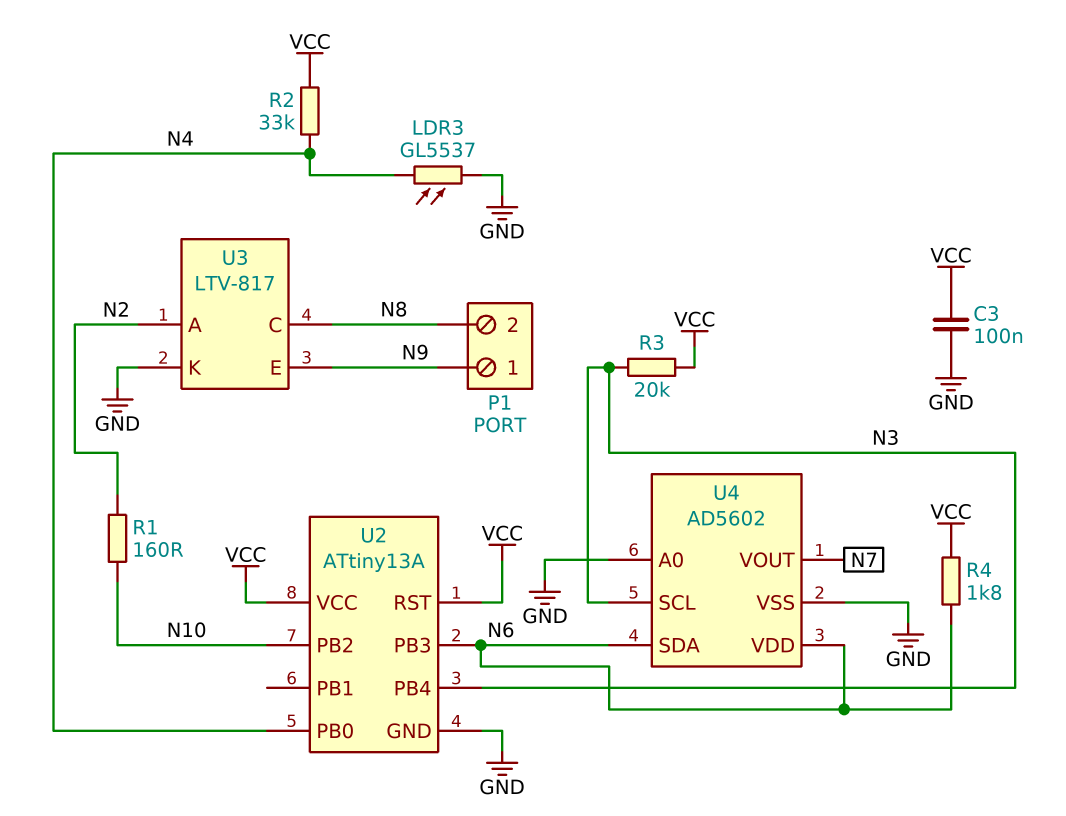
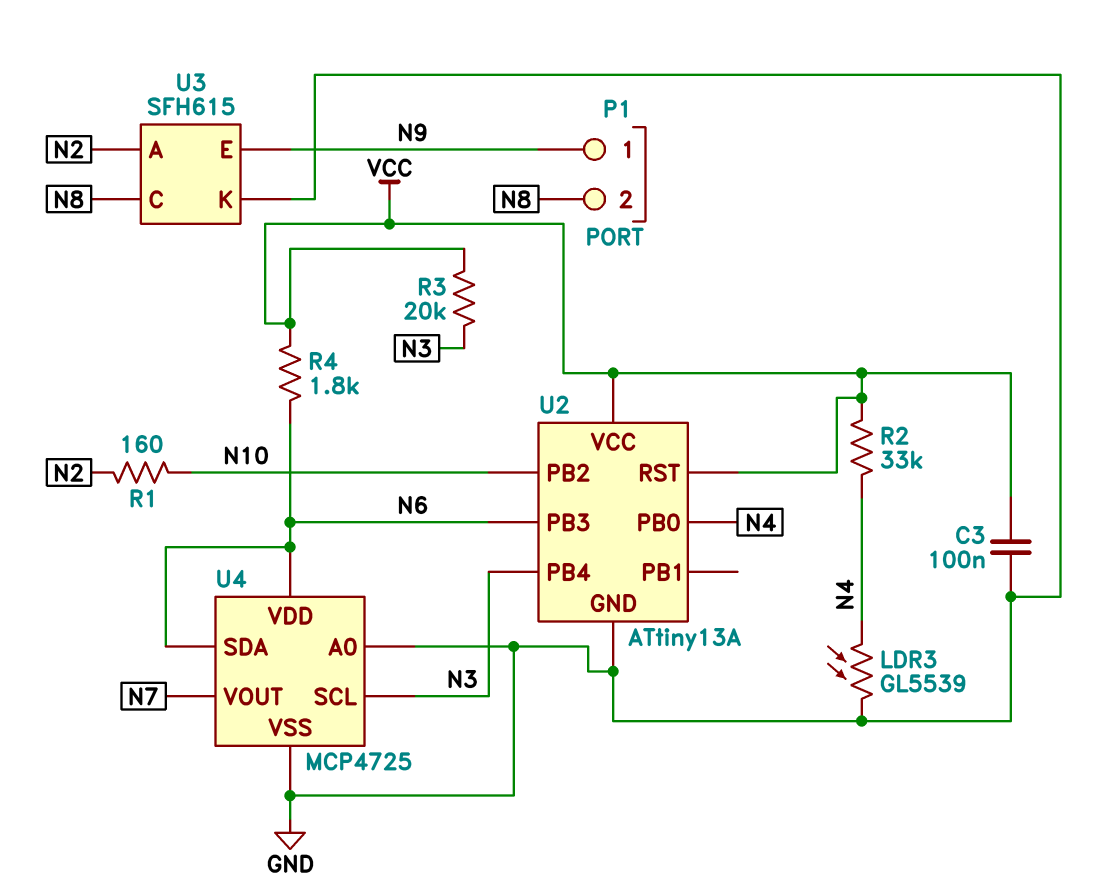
LDR3: GL5537 (GND, N4) -> GL5539 (GND, N4)
U3: LTV-817 -> SFH615
U4: AD5602 -> MCP4725

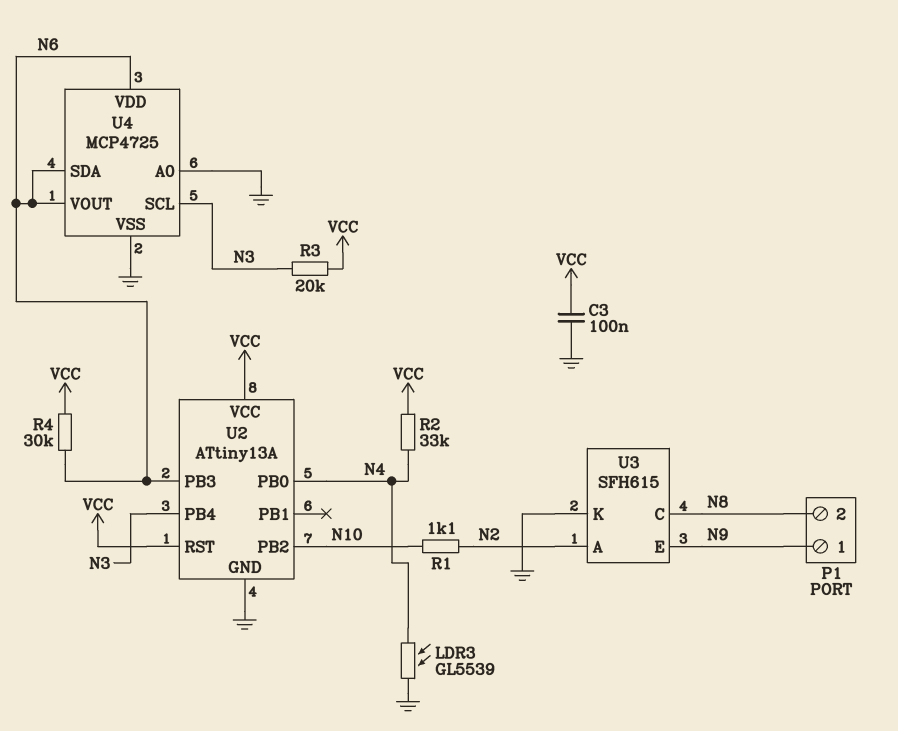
R1: 160 (N2, N10) -> 1.1k (N2, N10)
R4: 1.8k (N6, VCC) -> 30k (N6, VCC)
U4 pin VOUT: N7 -> N6

